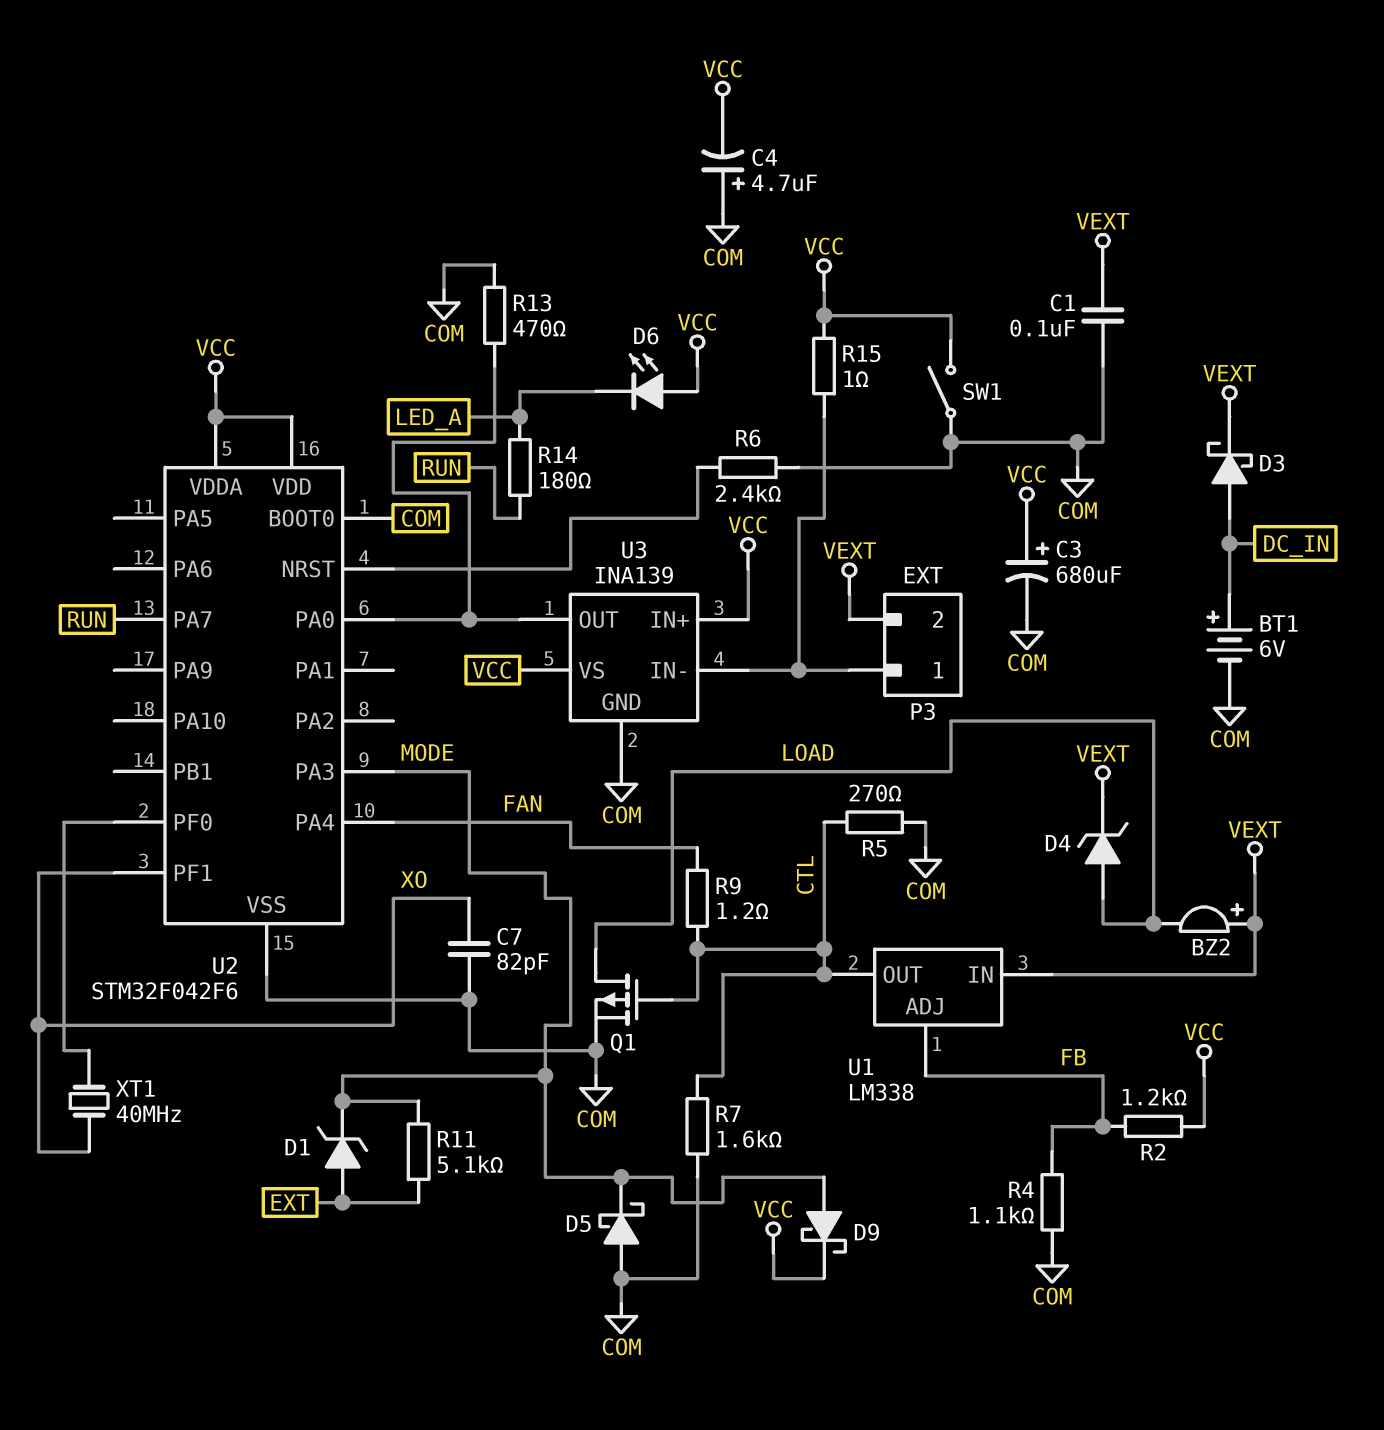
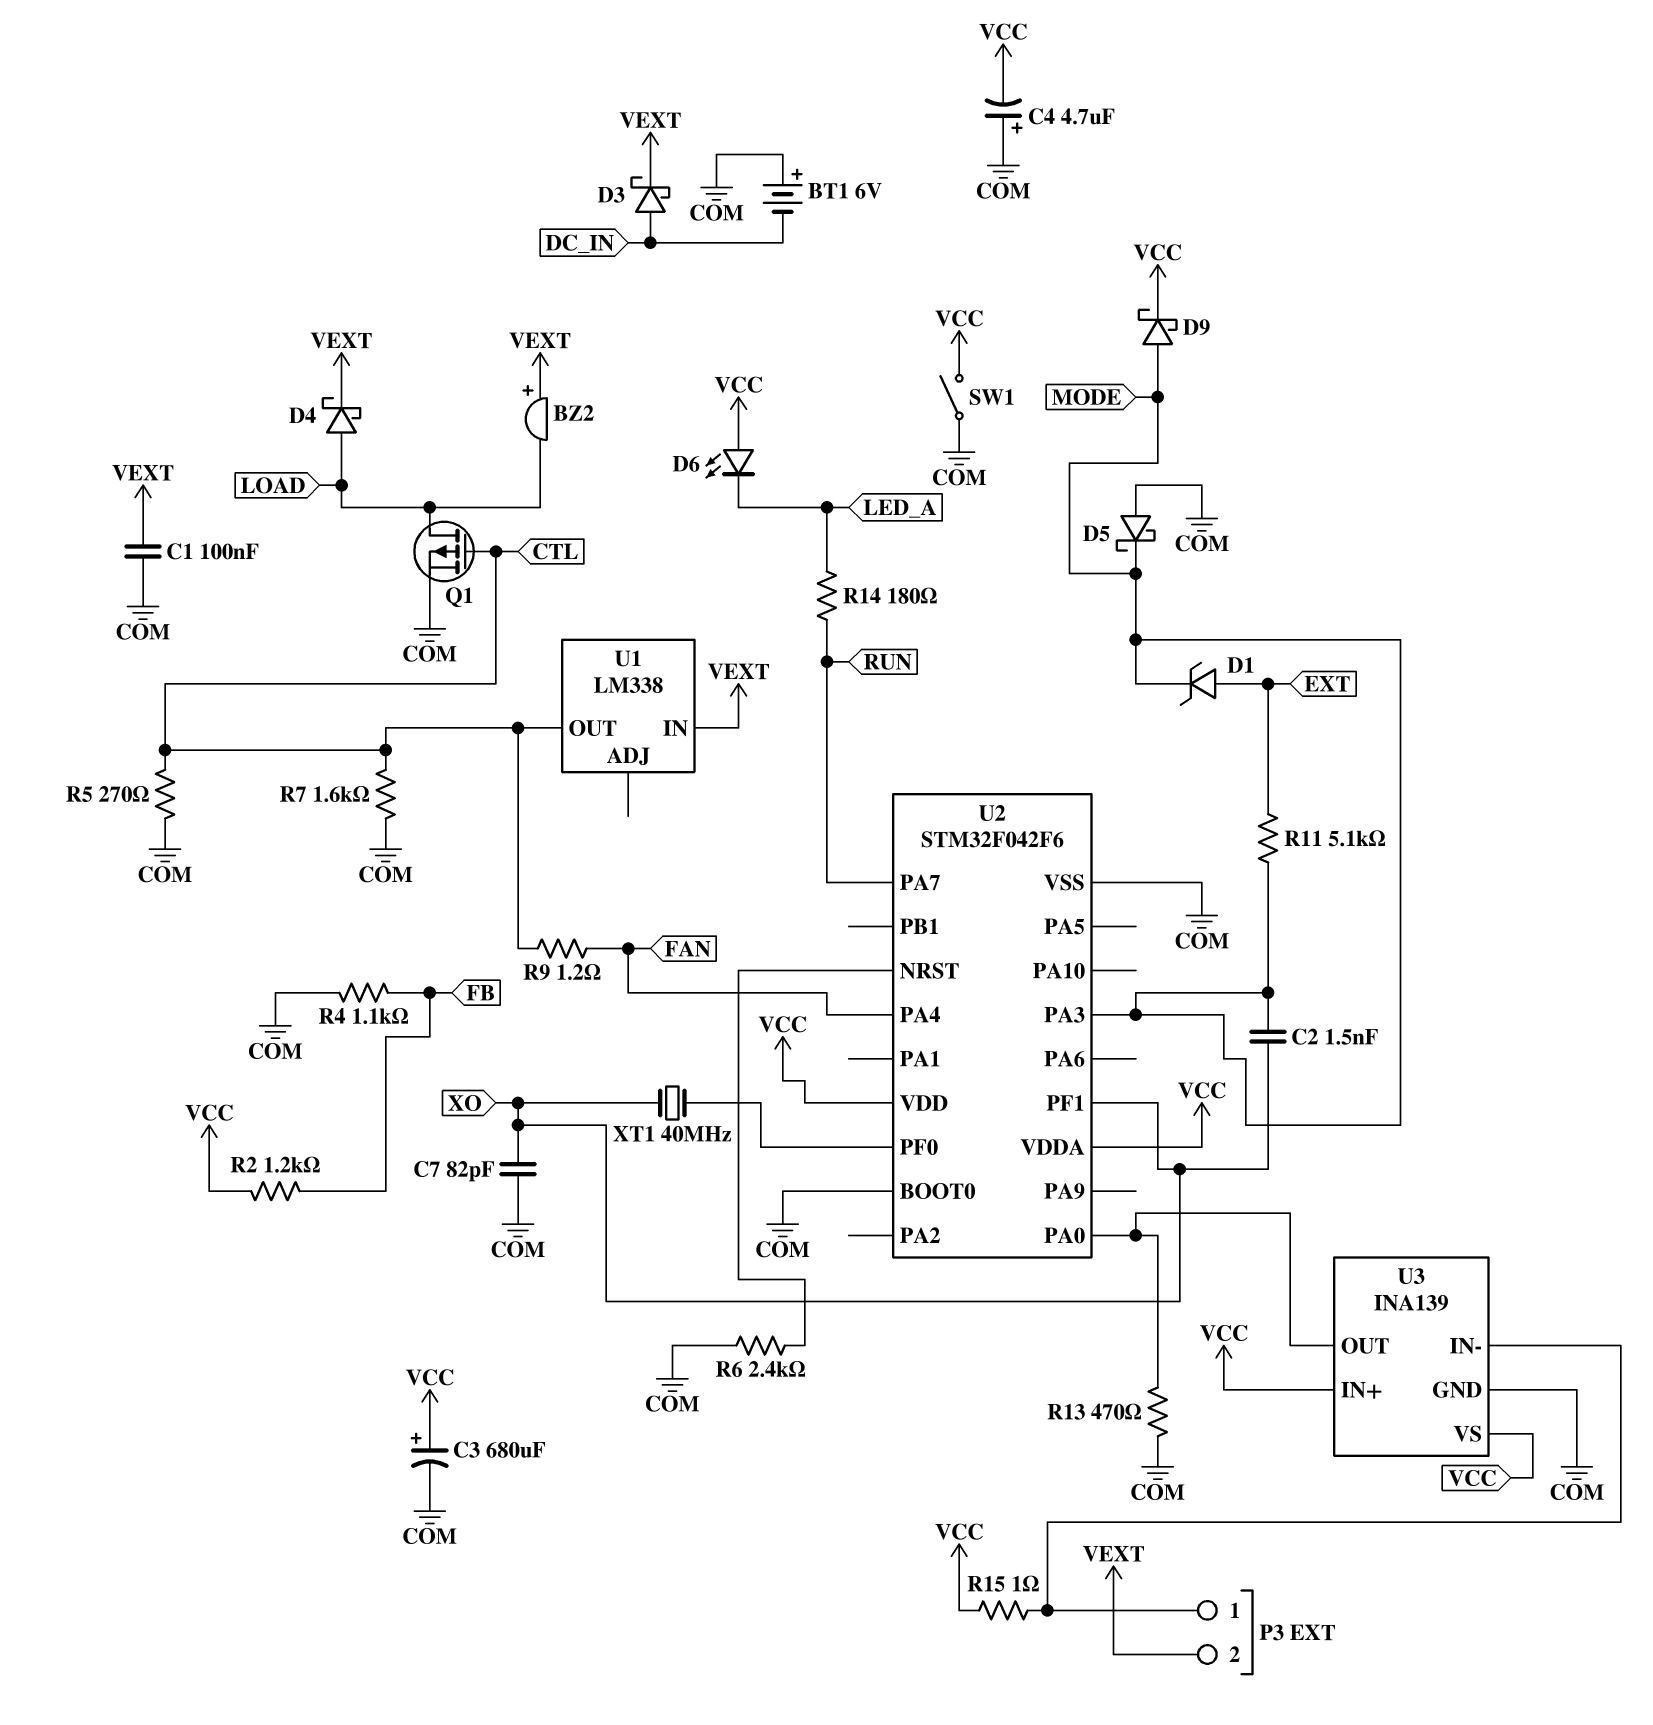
BT1: 6V (plus DC_IN, minus COM) -> 6V (plus COM, minus DC_IN)
C2: none -> 1.5nF (MODE, XO)
D4: zener (A LOAD, K VEXT) -> schottky (A LOAD, K VEXT)
U1 pin ADJ: FB -> none

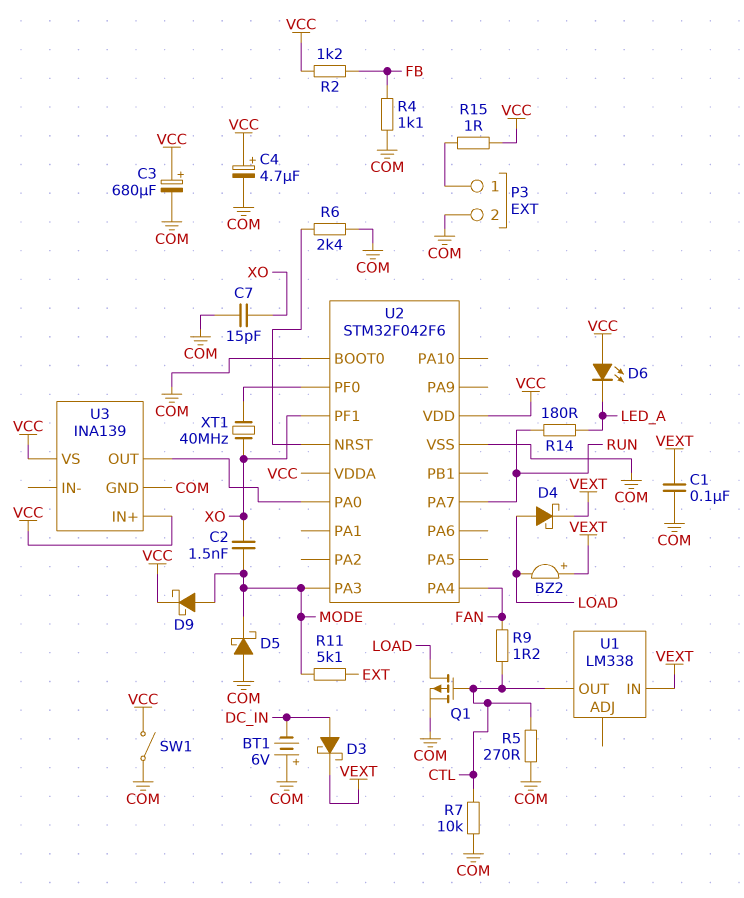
C4: 4.7uF (plus COM, minus VCC) -> 4.7uF (plus VCC, minus COM)
C7: 82pF (COM, XO) -> 15pF (COM, XO)
D1: zener (A EXT, K MODE) -> none
P3 pin 2: VEXT -> COM
R7: 1.6k (COM, CTL) -> 10k (COM, CTL)
R13: 470 (COM, U2/PA0) -> none
U3 pin IN-: P3/1 -> none

